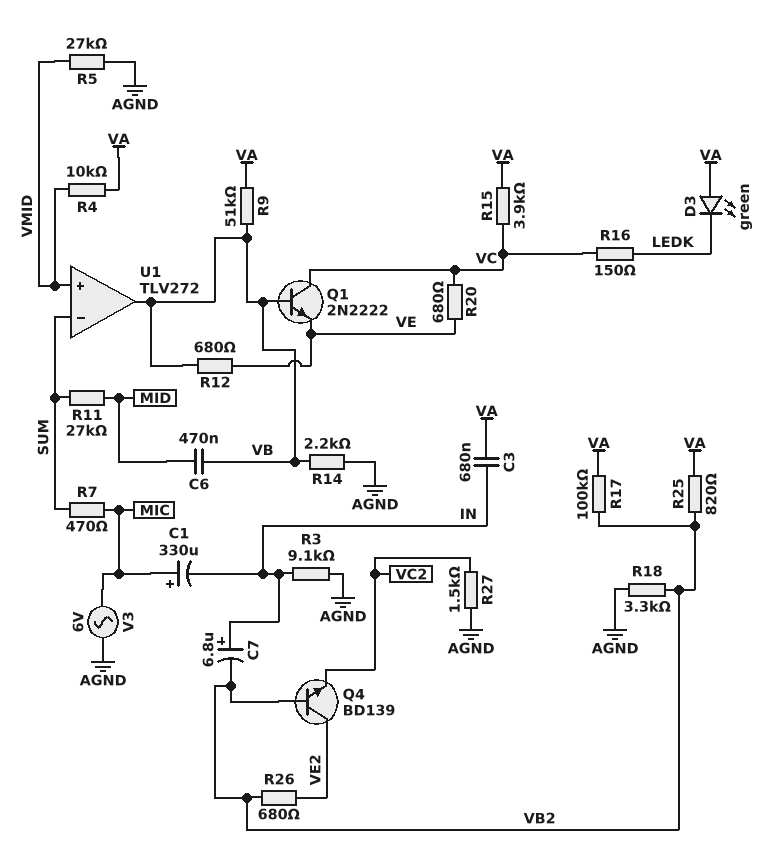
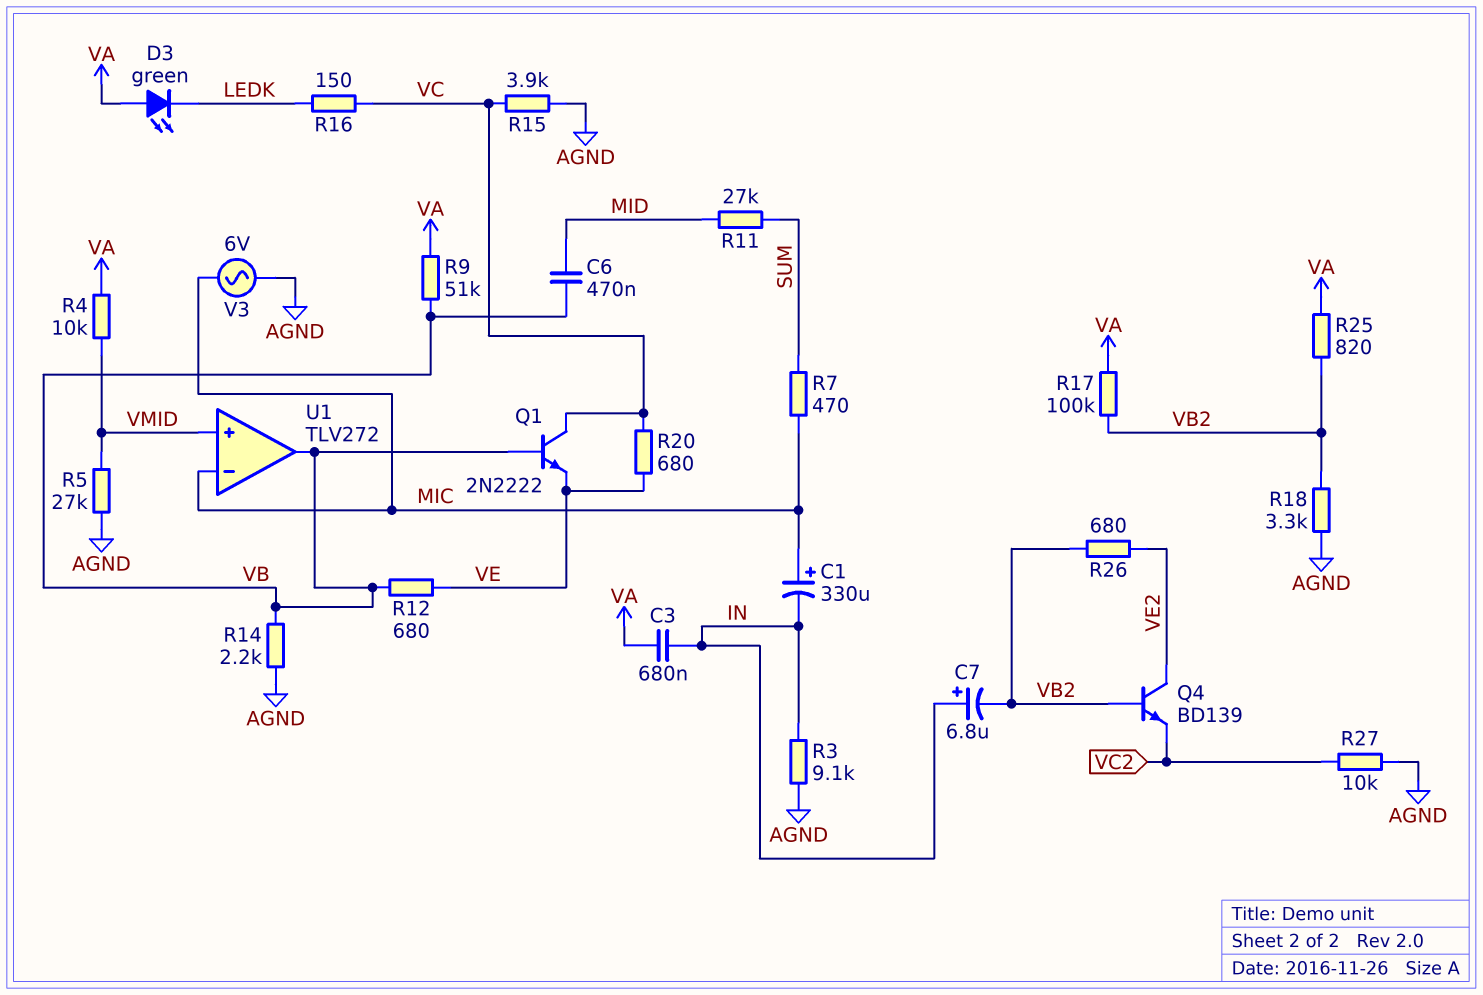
R15: 3.9k (VA, VC) -> 3.9k (AGND, VC)
R27: 1.5k (AGND, VC2) -> 10k (AGND, VC2)
U1 pin in-: SUM -> MIC

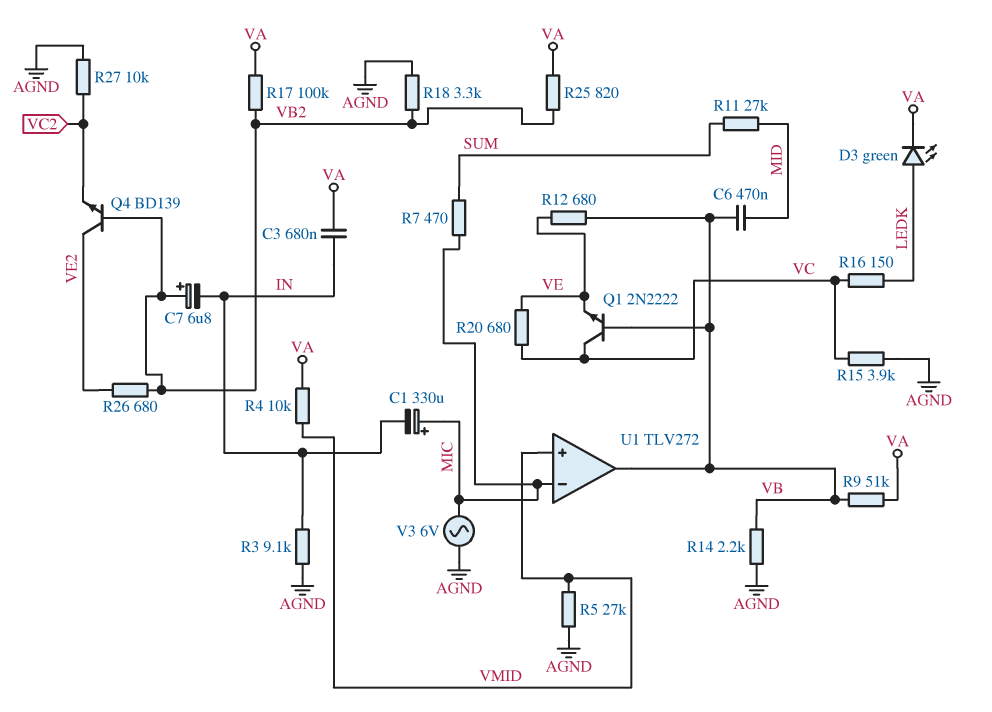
C7: 6.8uF (plus IN, minus VB2) -> 6.8uF (plus VB2, minus IN)
D3: LED green (A VA, K LEDK) -> LED green (A LEDK, K VA)

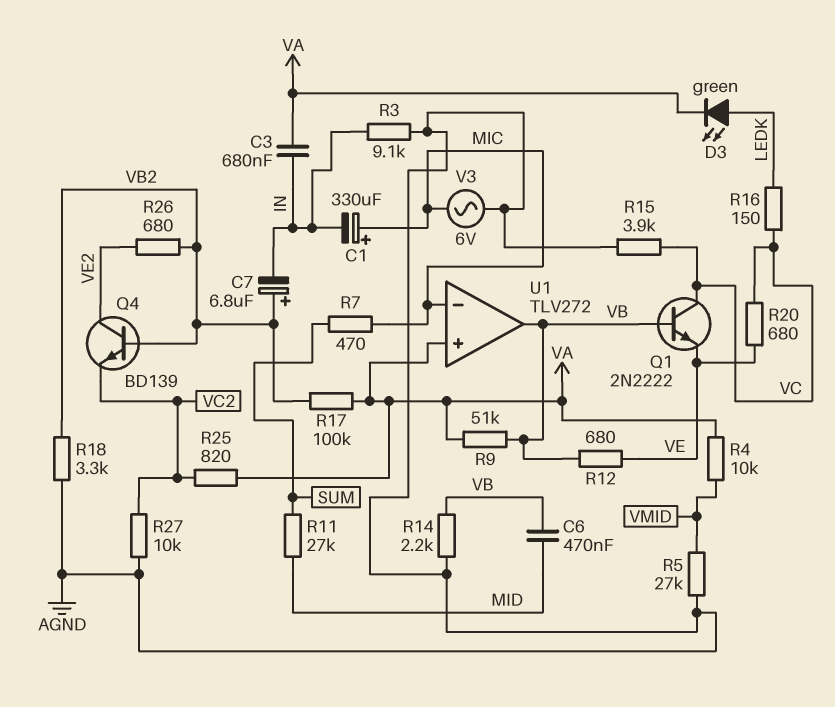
R25: 820 (VA, VB2) -> 820 (VA, VC2)
U1 pin in+: VMID -> VA

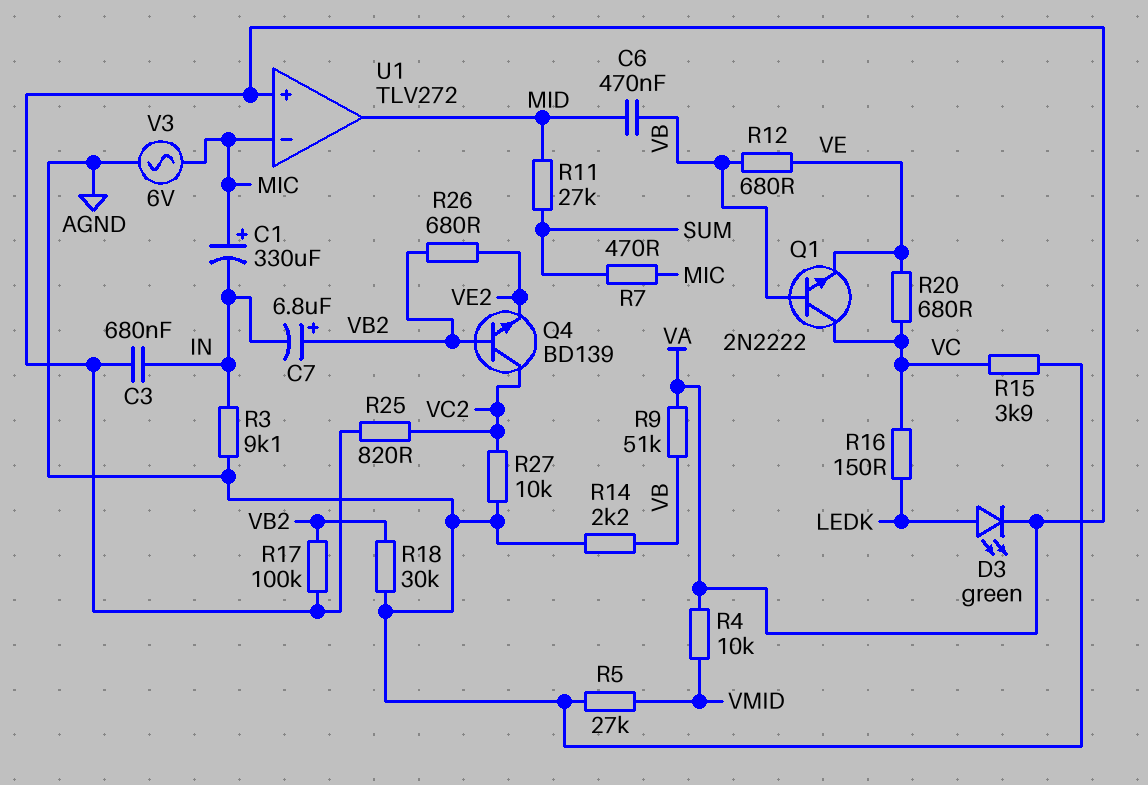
Q4: NPN BD139 (B VB2, C VE2, E VC2) -> NPN BD139 (B VB2, C VC2, E VE2)
R18: 3.3k (AGND, VB2) -> 30k (AGND, VB2)
U1 pin out: VB -> MID

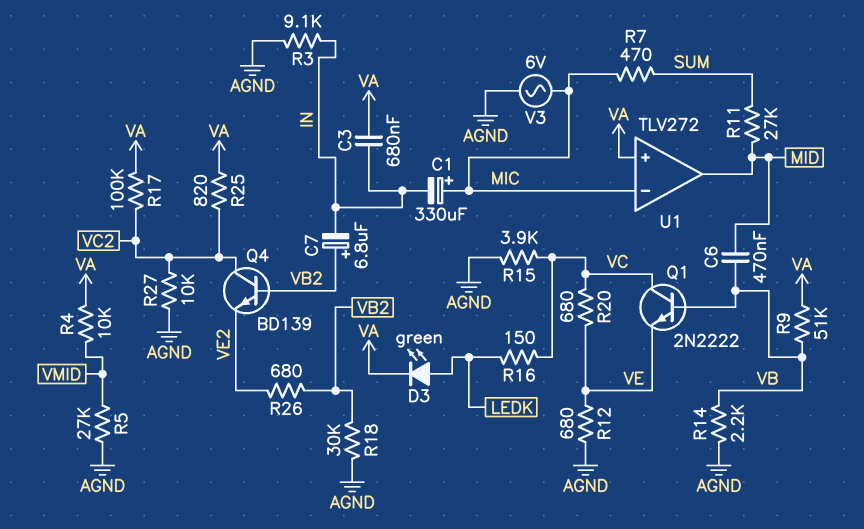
R12: 680 (VB, VE) -> 680 (AGND, VE)
R17: 100k (VA, VB2) -> 100k (VA, VC2)

